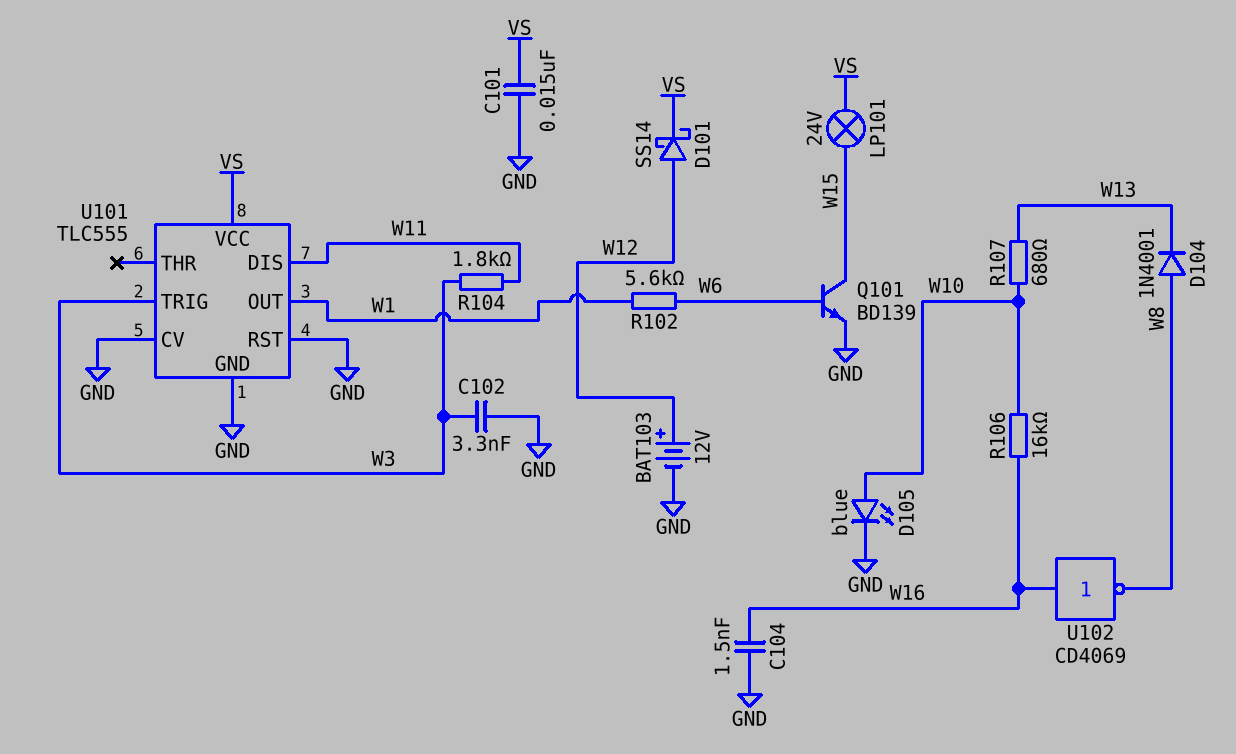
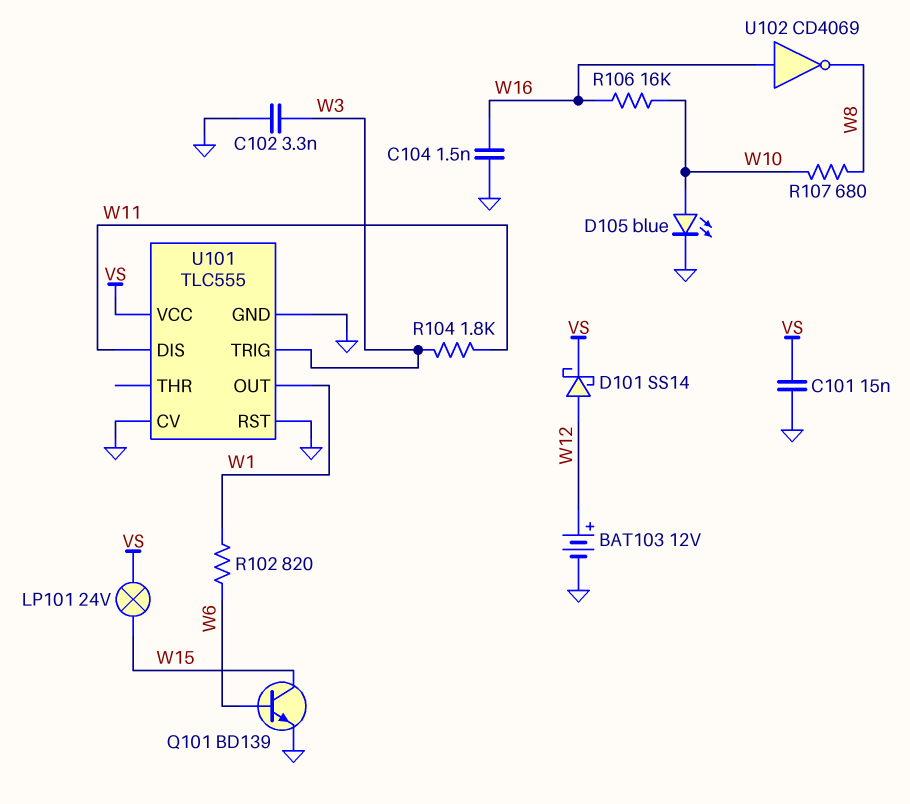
D104: diode 1N4001 (A W8, K W13) -> none
R102: 5.6k (W1, W6) -> 820 (W1, W6)
R107: 680 (W10, W13) -> 680 (W8, W10)

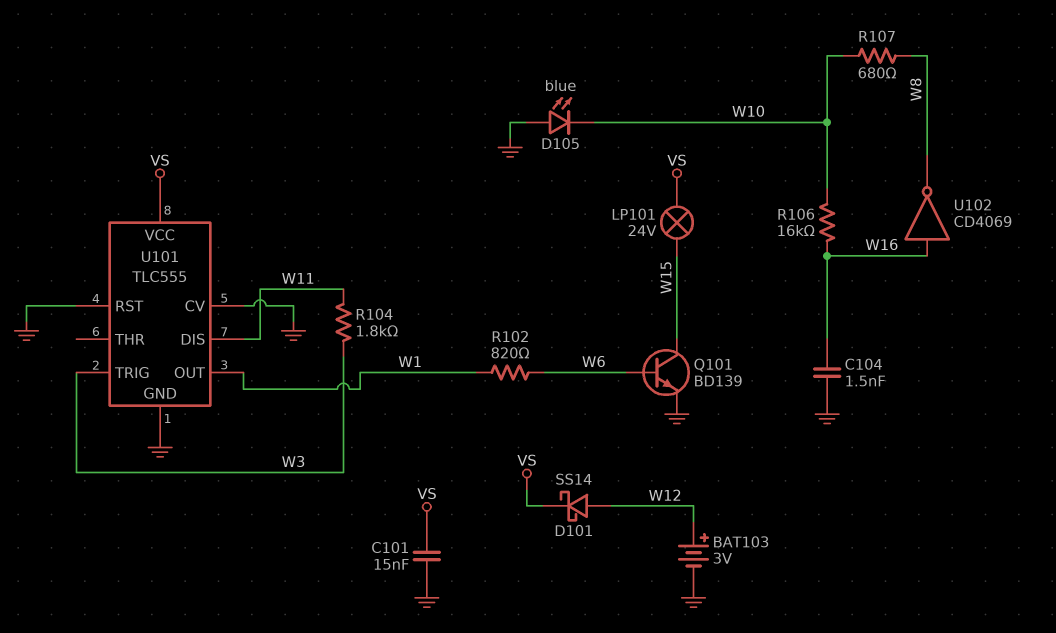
BAT103: 12V (plus W12, minus GND) -> 3V (plus W12, minus GND)
C102: 3.3nF (GND, W3) -> none
D105: LED blue (A W10, K GND) -> LED blue (A GND, K W10)

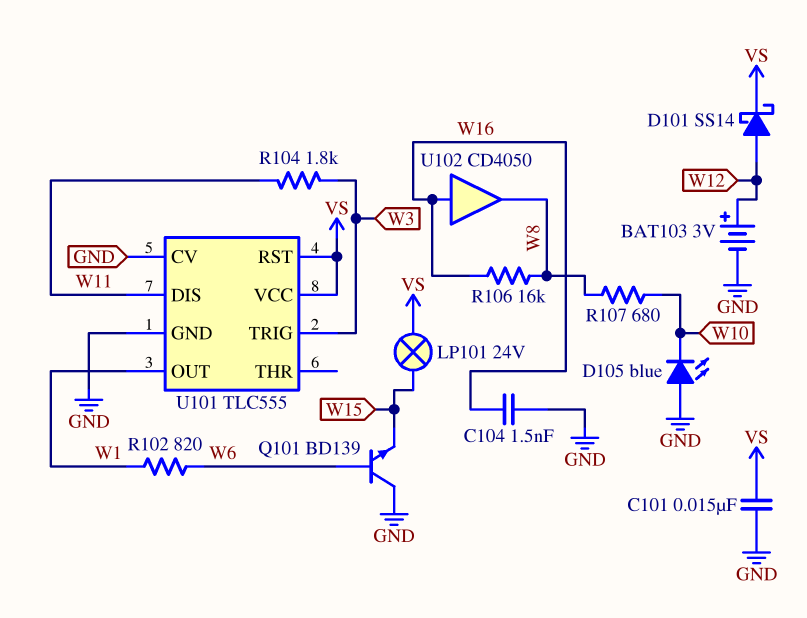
Q101: NPN BD139 (B W6, C W15, E GND) -> NPN BD139 (B W6, C GND, E W15)
R106: 16k (W10, W16) -> 16k (W8, W16)
U101 pin RST: GND -> VS
U102: NOT CD4069 (in W16, out W8) -> buffer CD4050 (in W16, out W8)

